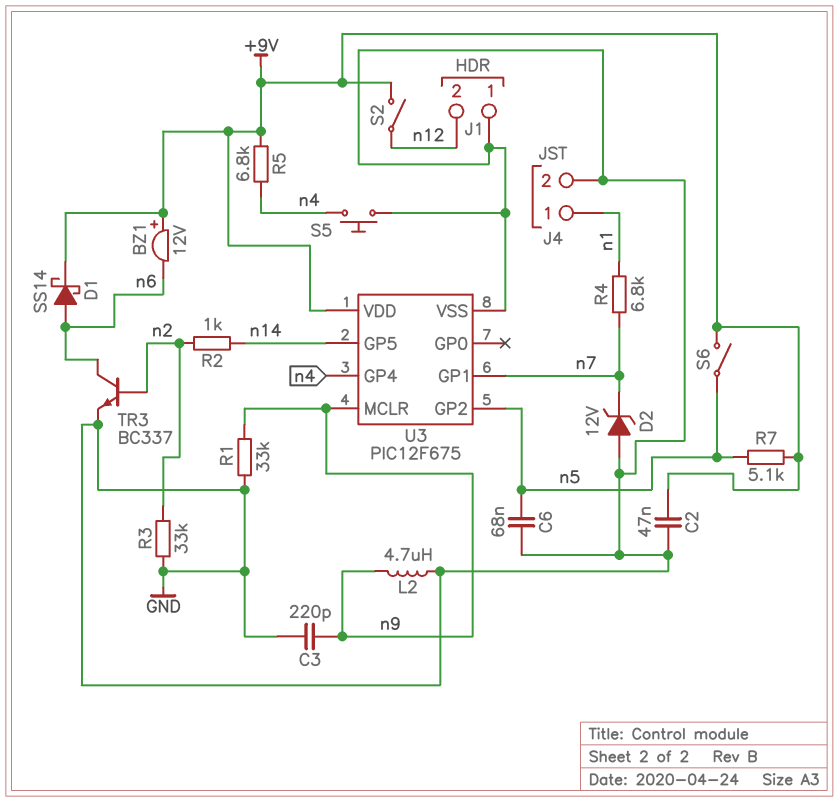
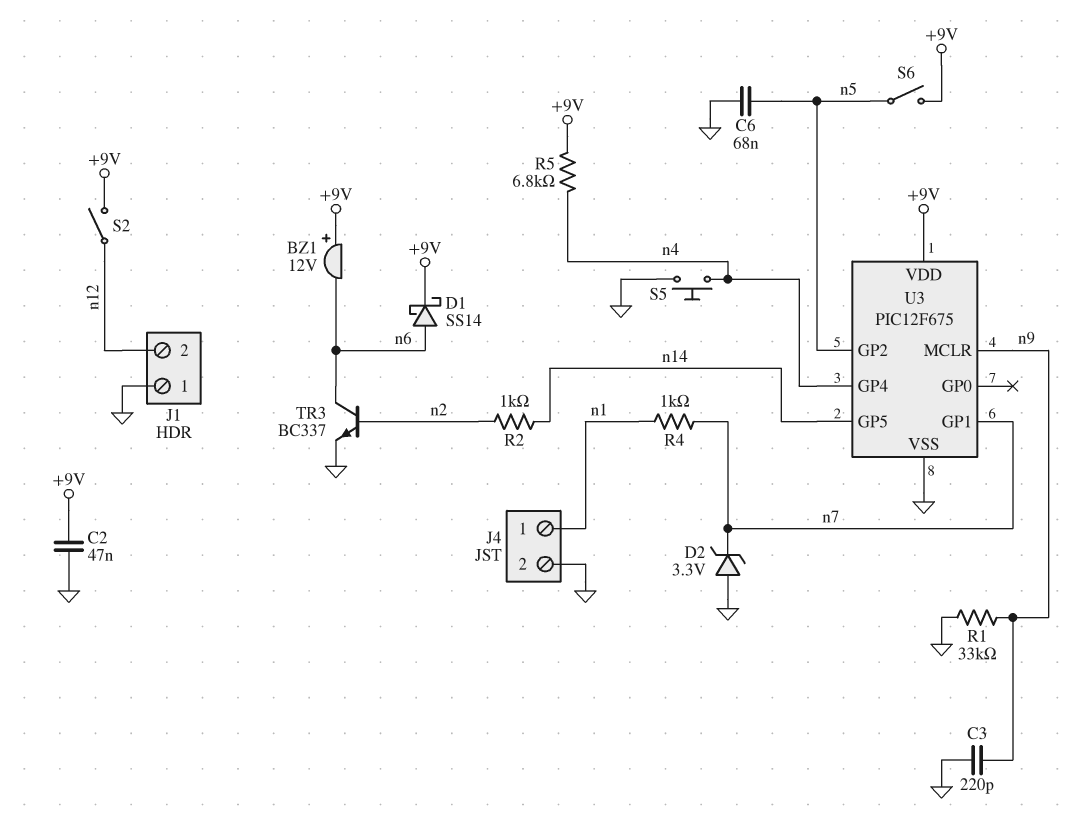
D2: zener 12V (A GND, K n7) -> zener 3.3V (A GND, K n7)
L2: 4.7uH (GND, n9) -> none
R3: 33k (GND, n2) -> none
R4: 6.8k (n1, n7) -> 1k (n1, n7)
R7: 5.1k (+9V, n5) -> none

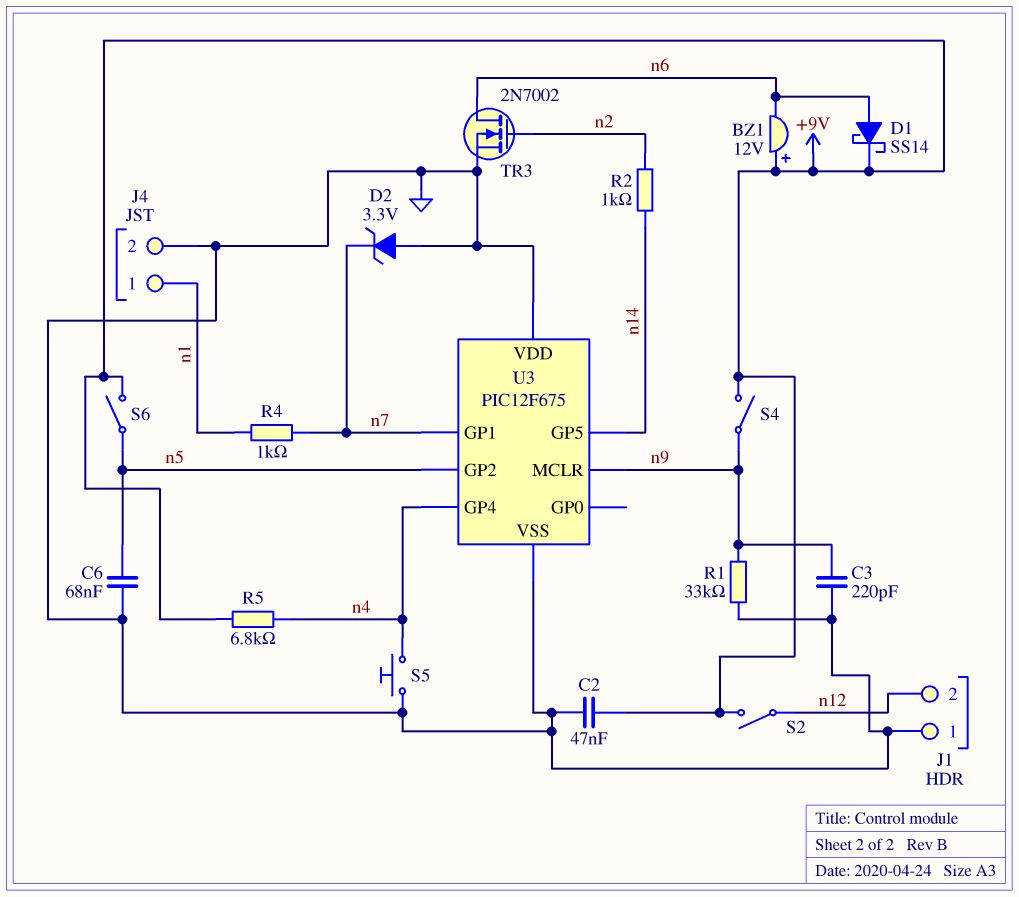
S4: none -> switch (+9V, n9)
TR3: NPN BC337 (B n2, C n6, E GND) -> NMOS 2N7002 (G n2, D n6, S GND)
U3 pin VDD: +9V -> GND

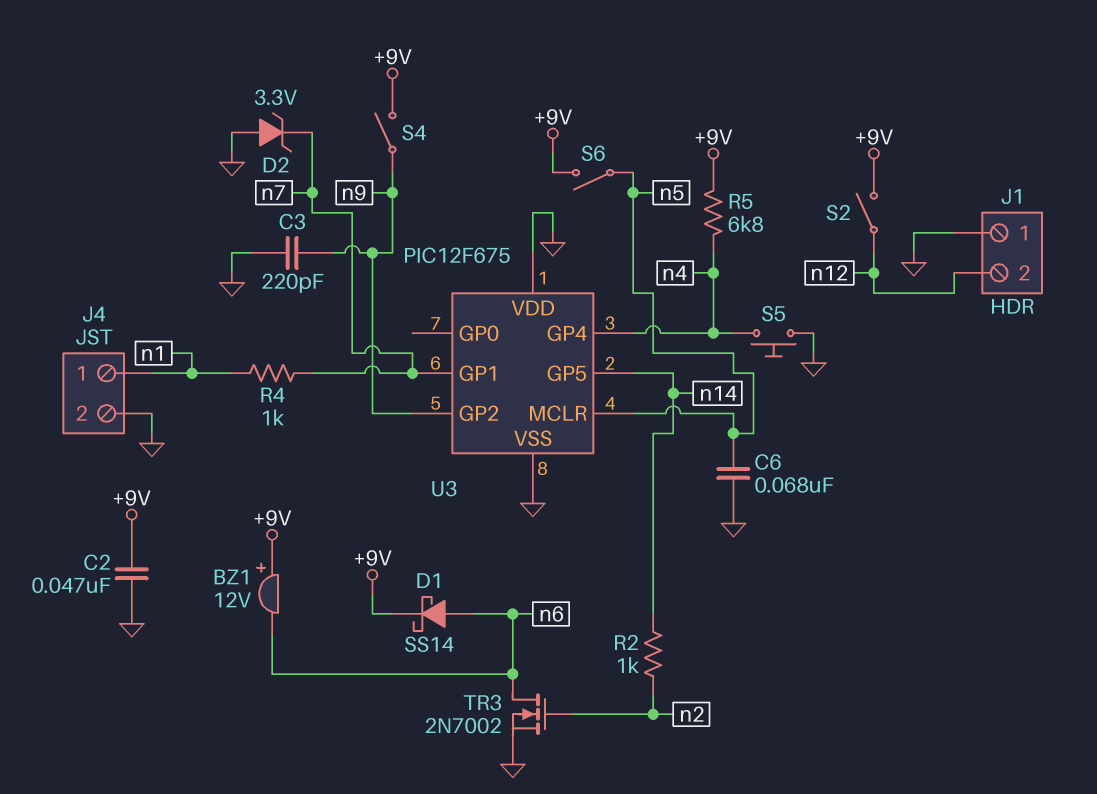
R1: 33k (GND, n9) -> none
U3 pin GP2: n5 -> n9
U3 pin MCLR: n9 -> n5

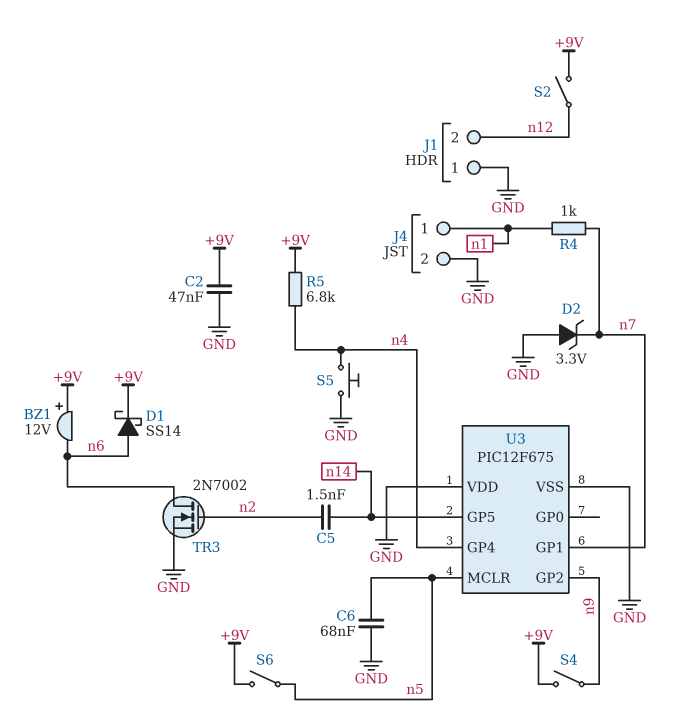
C3: 220pF (GND, n9) -> none
C5: none -> 1.5nF (n2, n14)
R2: 1k (n2, n14) -> none

